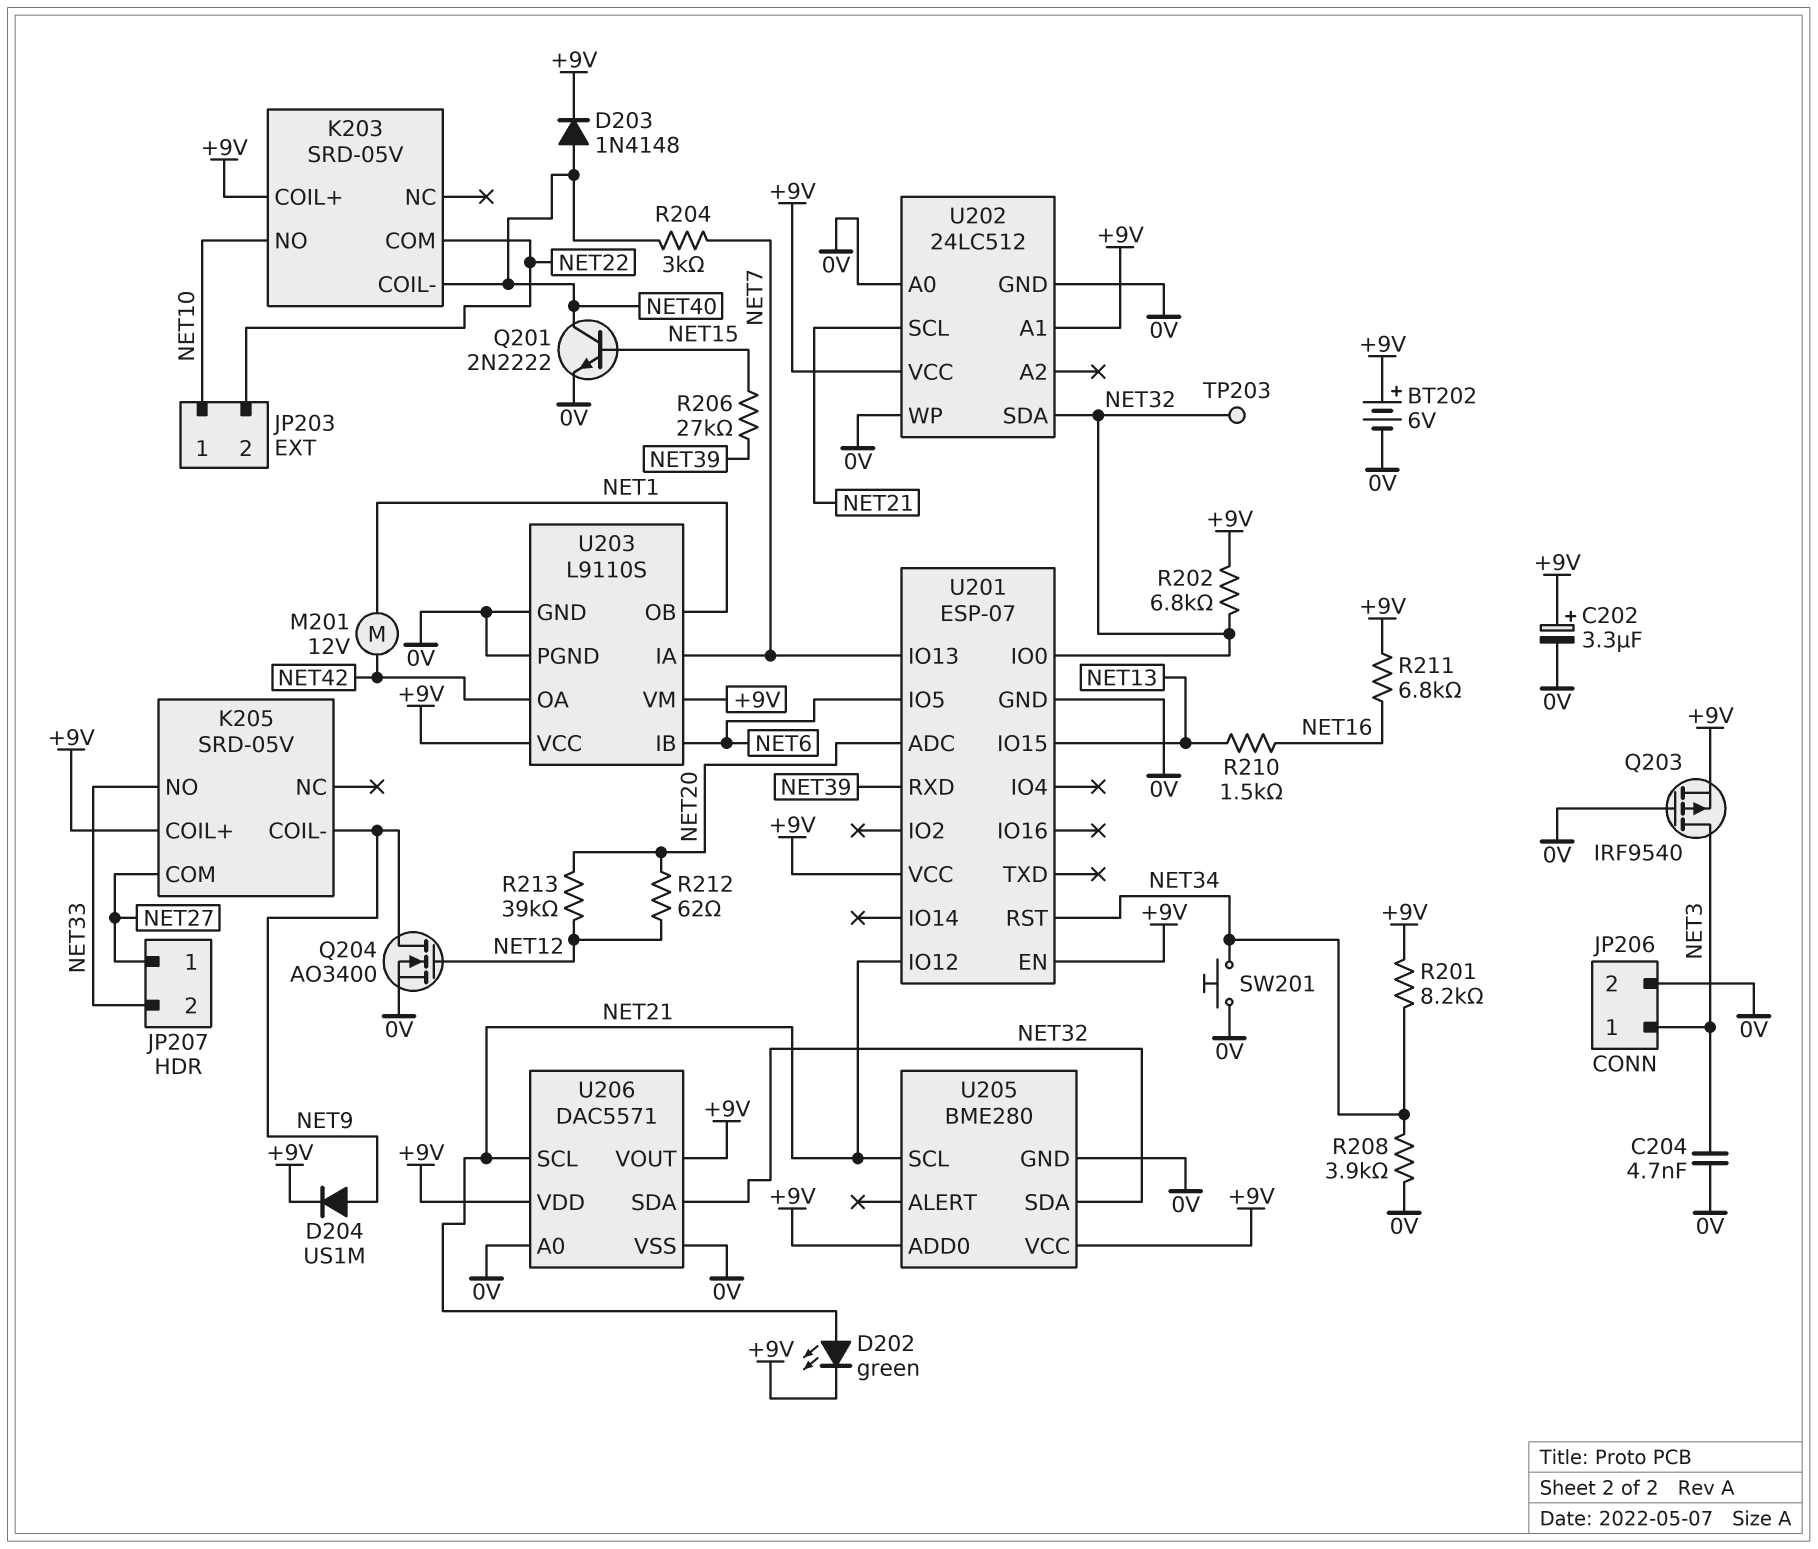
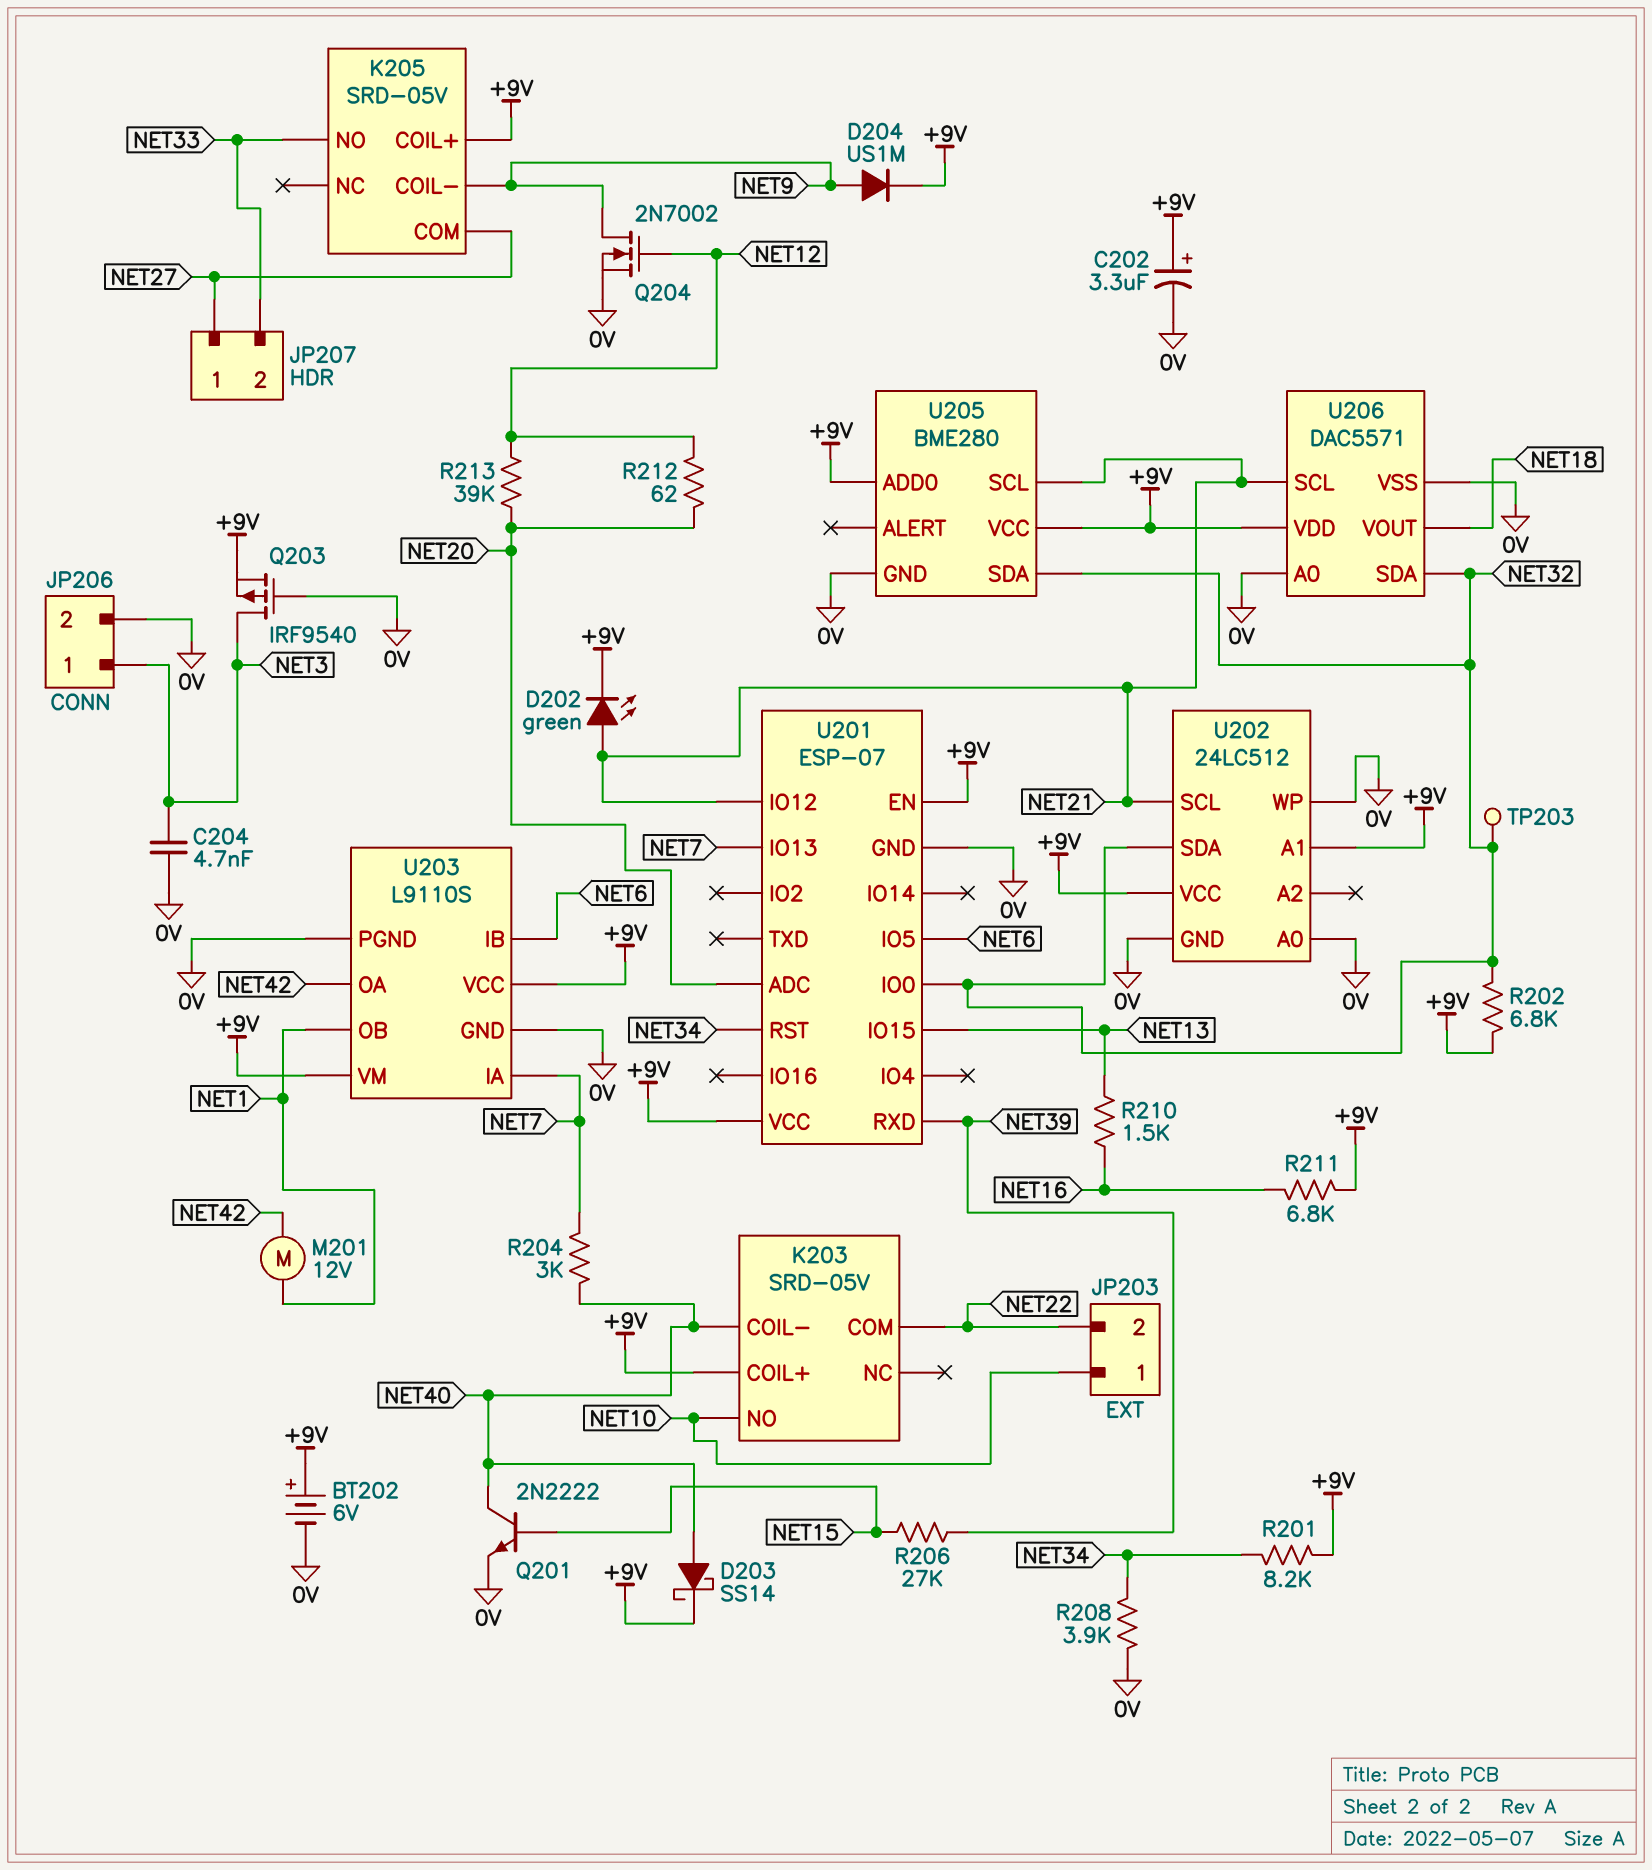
D203: diode 1N4148 (A NET40, K +9V) -> schottky SS14 (A NET40, K +9V)
Q204: NMOS AO3400 (G NET12, D NET9, S 0V) -> NMOS 2N7002 (G NET12, D NET9, S 0V)
SW201: button (0V, NET34) -> none
U206 pin VOUT: +9V -> NET18

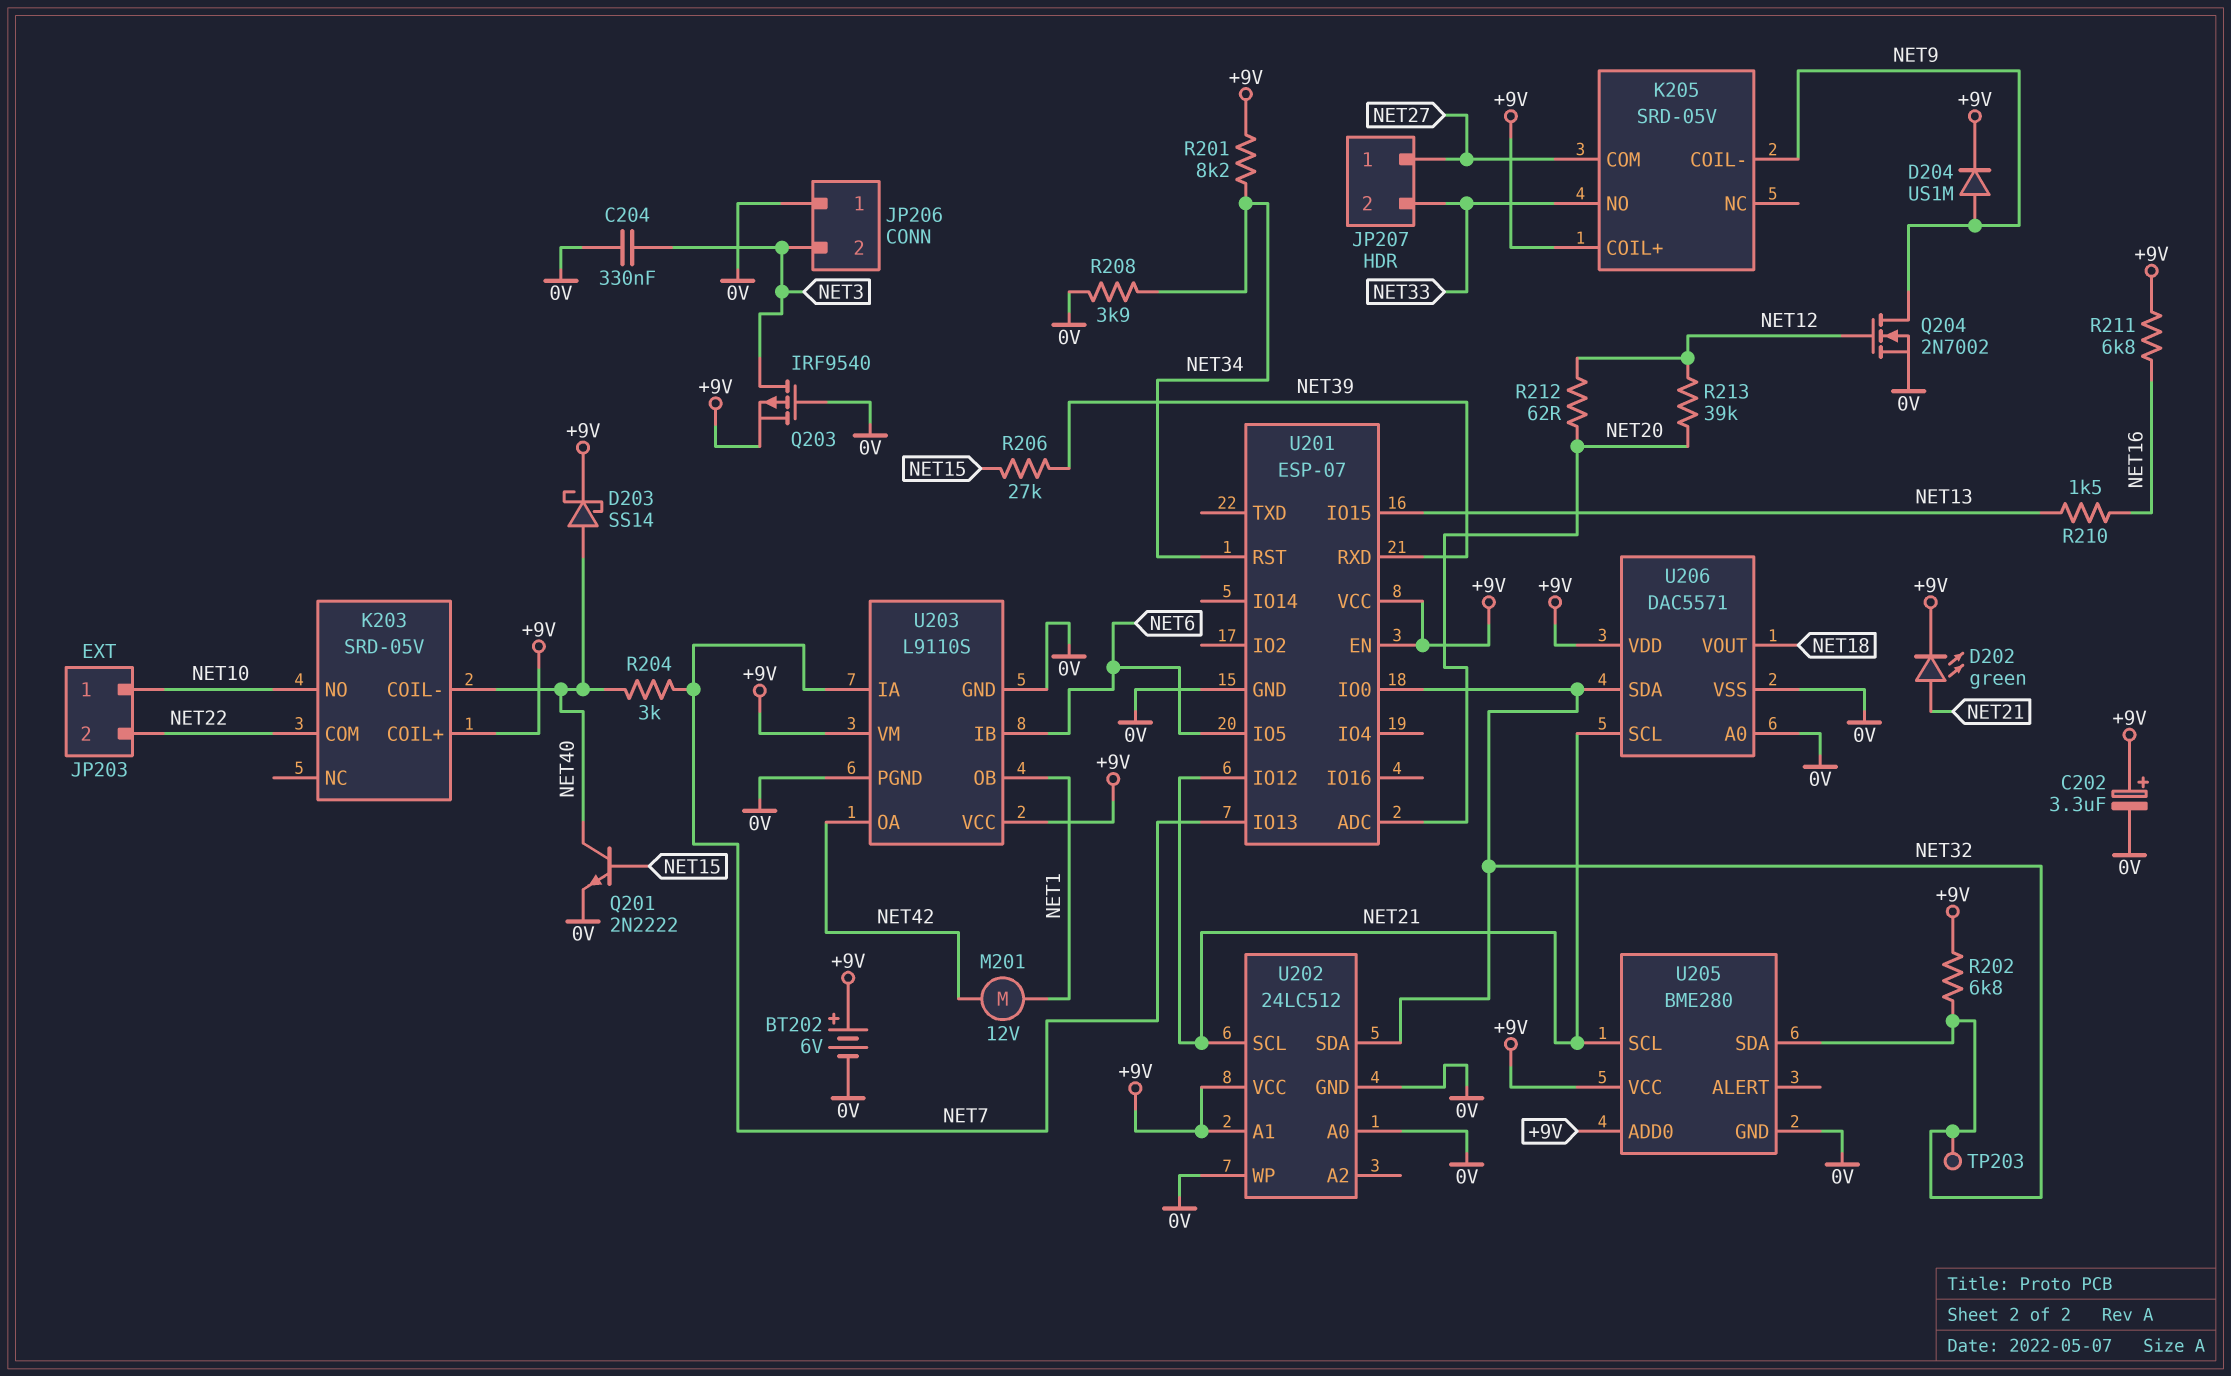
C204: 4.7nF (0V, NET3) -> 330nF (0V, NET3)
JP206 pin 1: NET3 -> 0V
JP206 pin 2: 0V -> NET3

